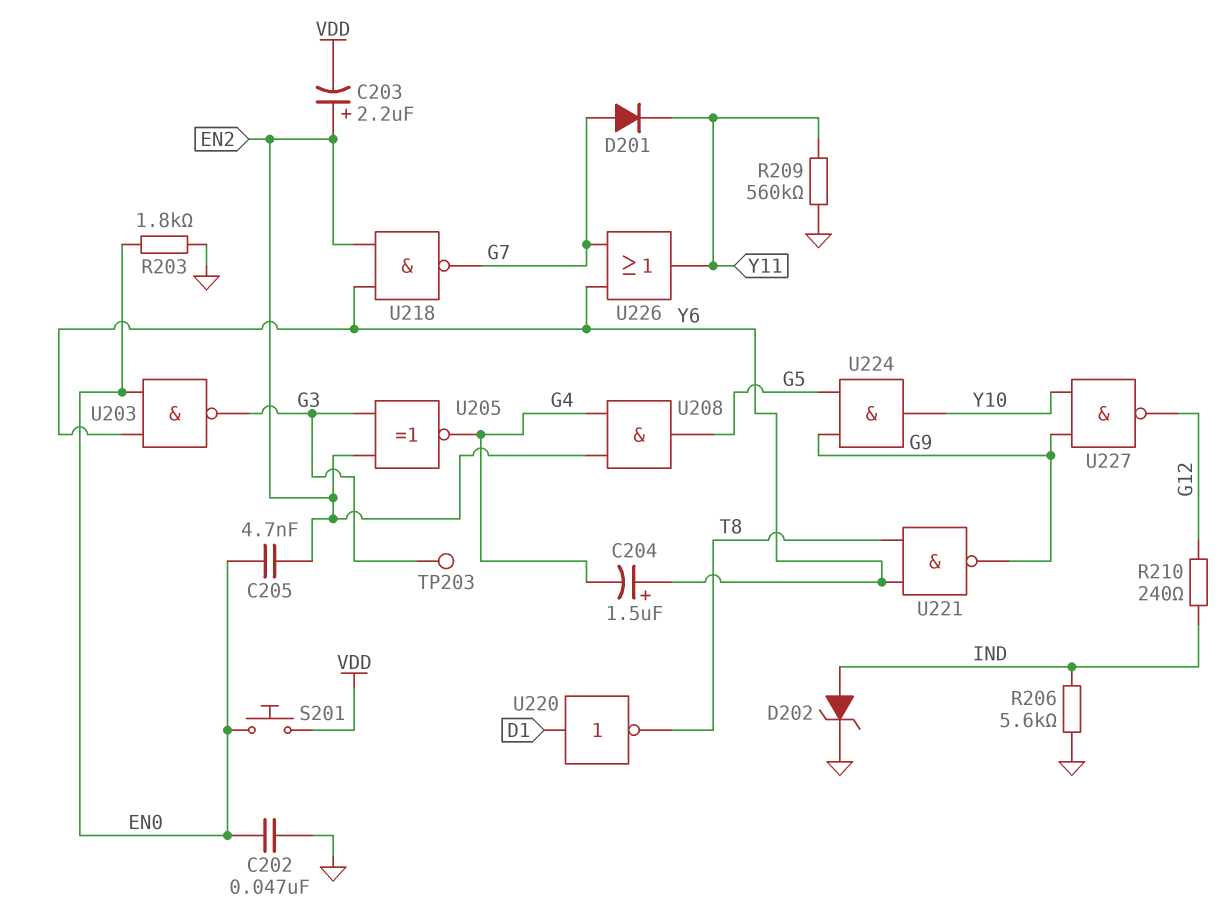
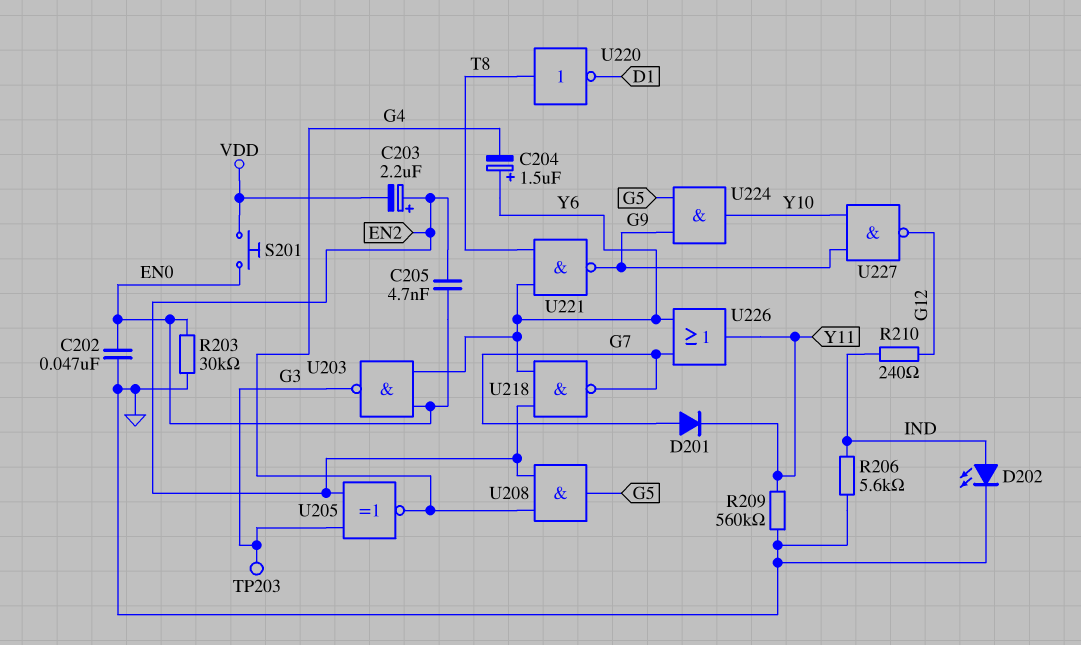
D202: zener (A IND, K GND) -> LED (A IND, K GND)
R203: 1.8k (EN0, GND) -> 30k (EN0, GND)
U220: NOT (in D1, out T8) -> NOT (in T8, out D1)

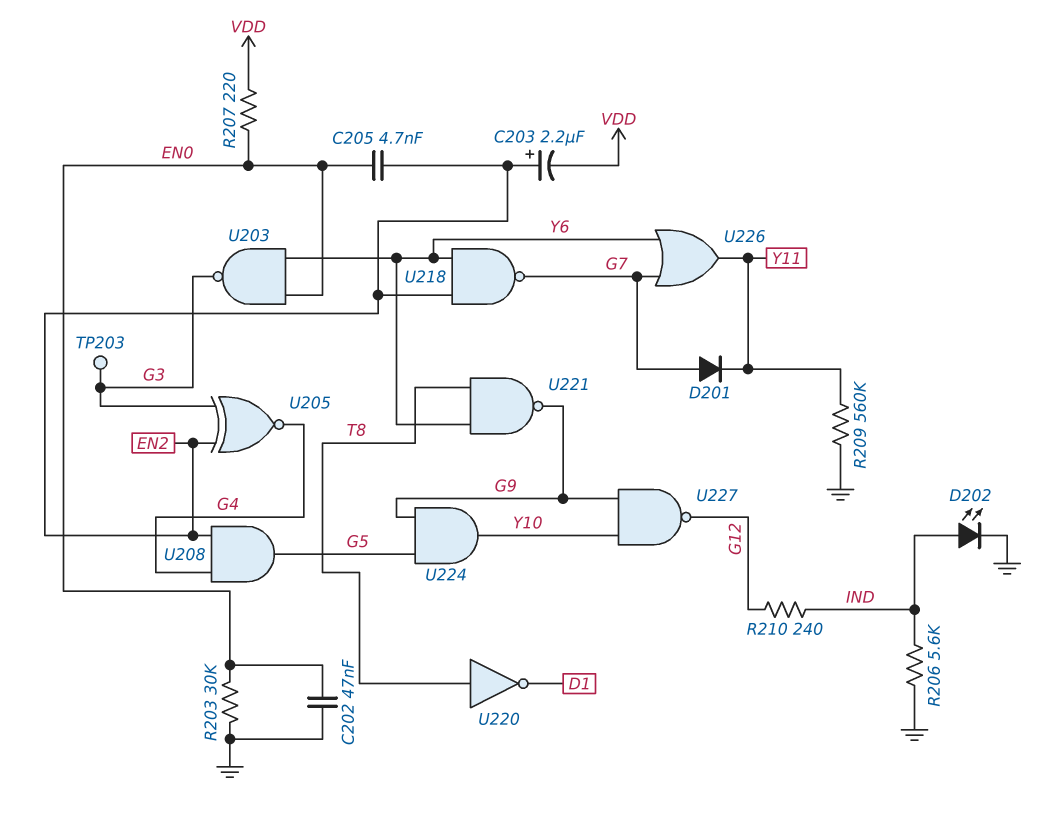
C204: 1.5uF (plus Y6, minus G4) -> none
R207: none -> 220 (EN0, VDD)
S201: button (EN0, VDD) -> none

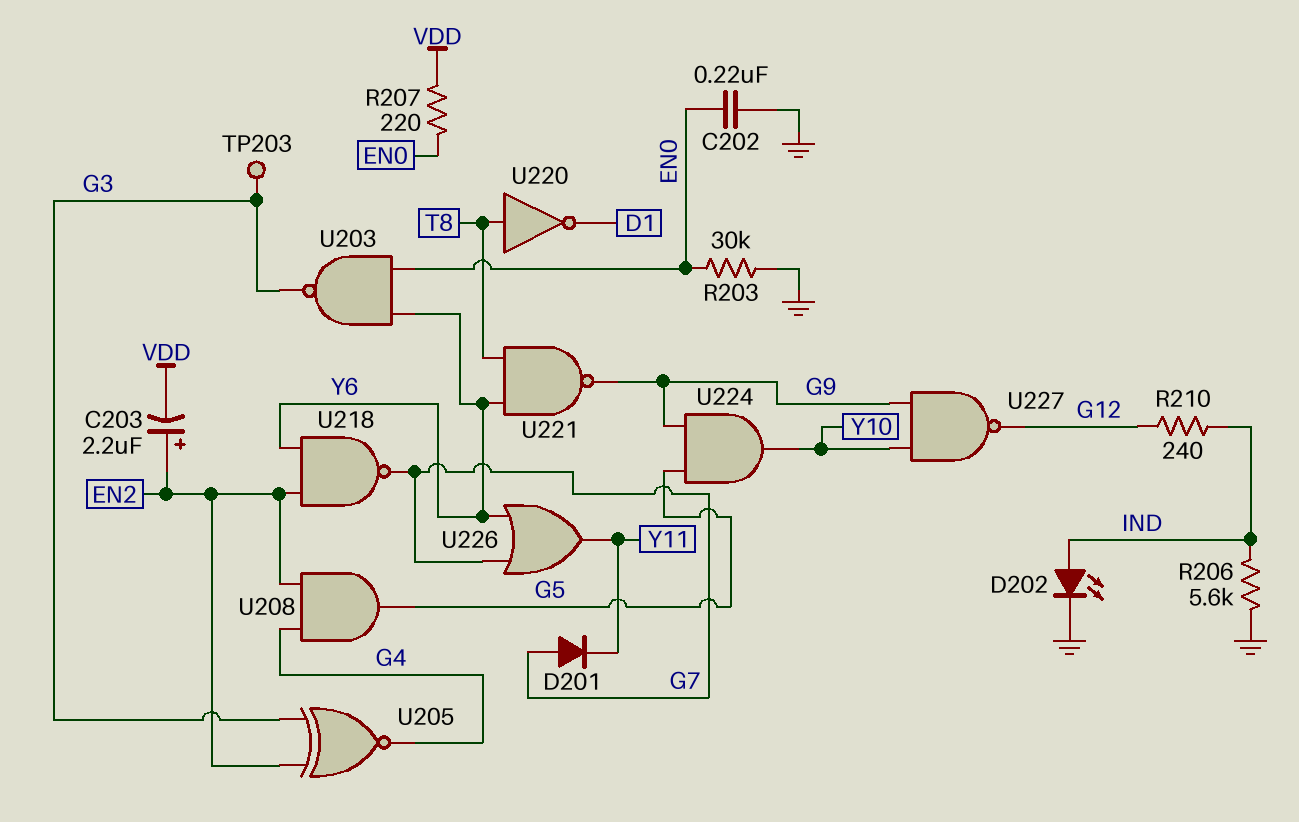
C202: 47nF (EN0, GND) -> 220nF (EN0, GND)
C205: 4.7nF (EN0, EN2) -> none
R209: 560k (GND, Y11) -> none

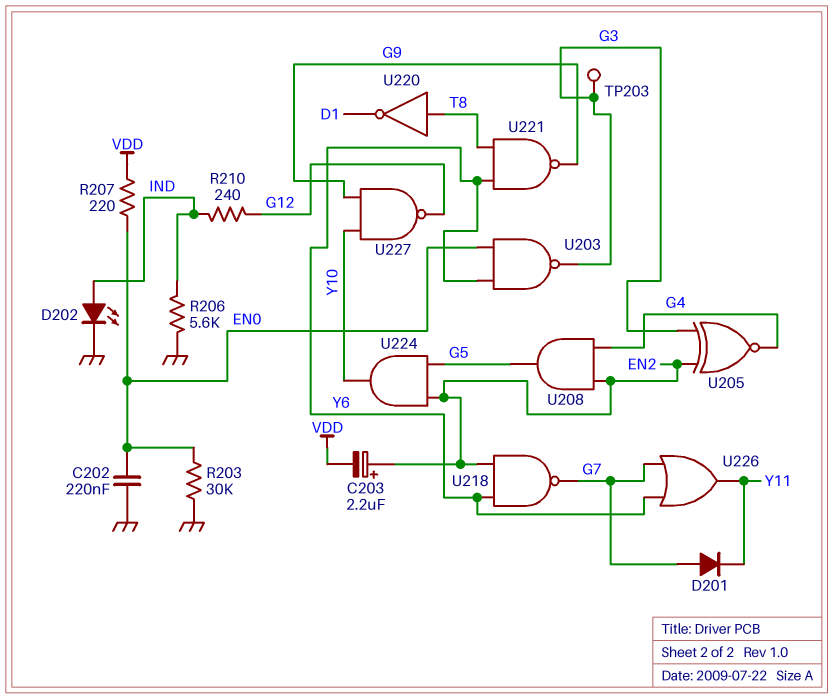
U224: AND (in G5, in G9, out Y10) -> AND (in EN2, in G5, out Y10)

